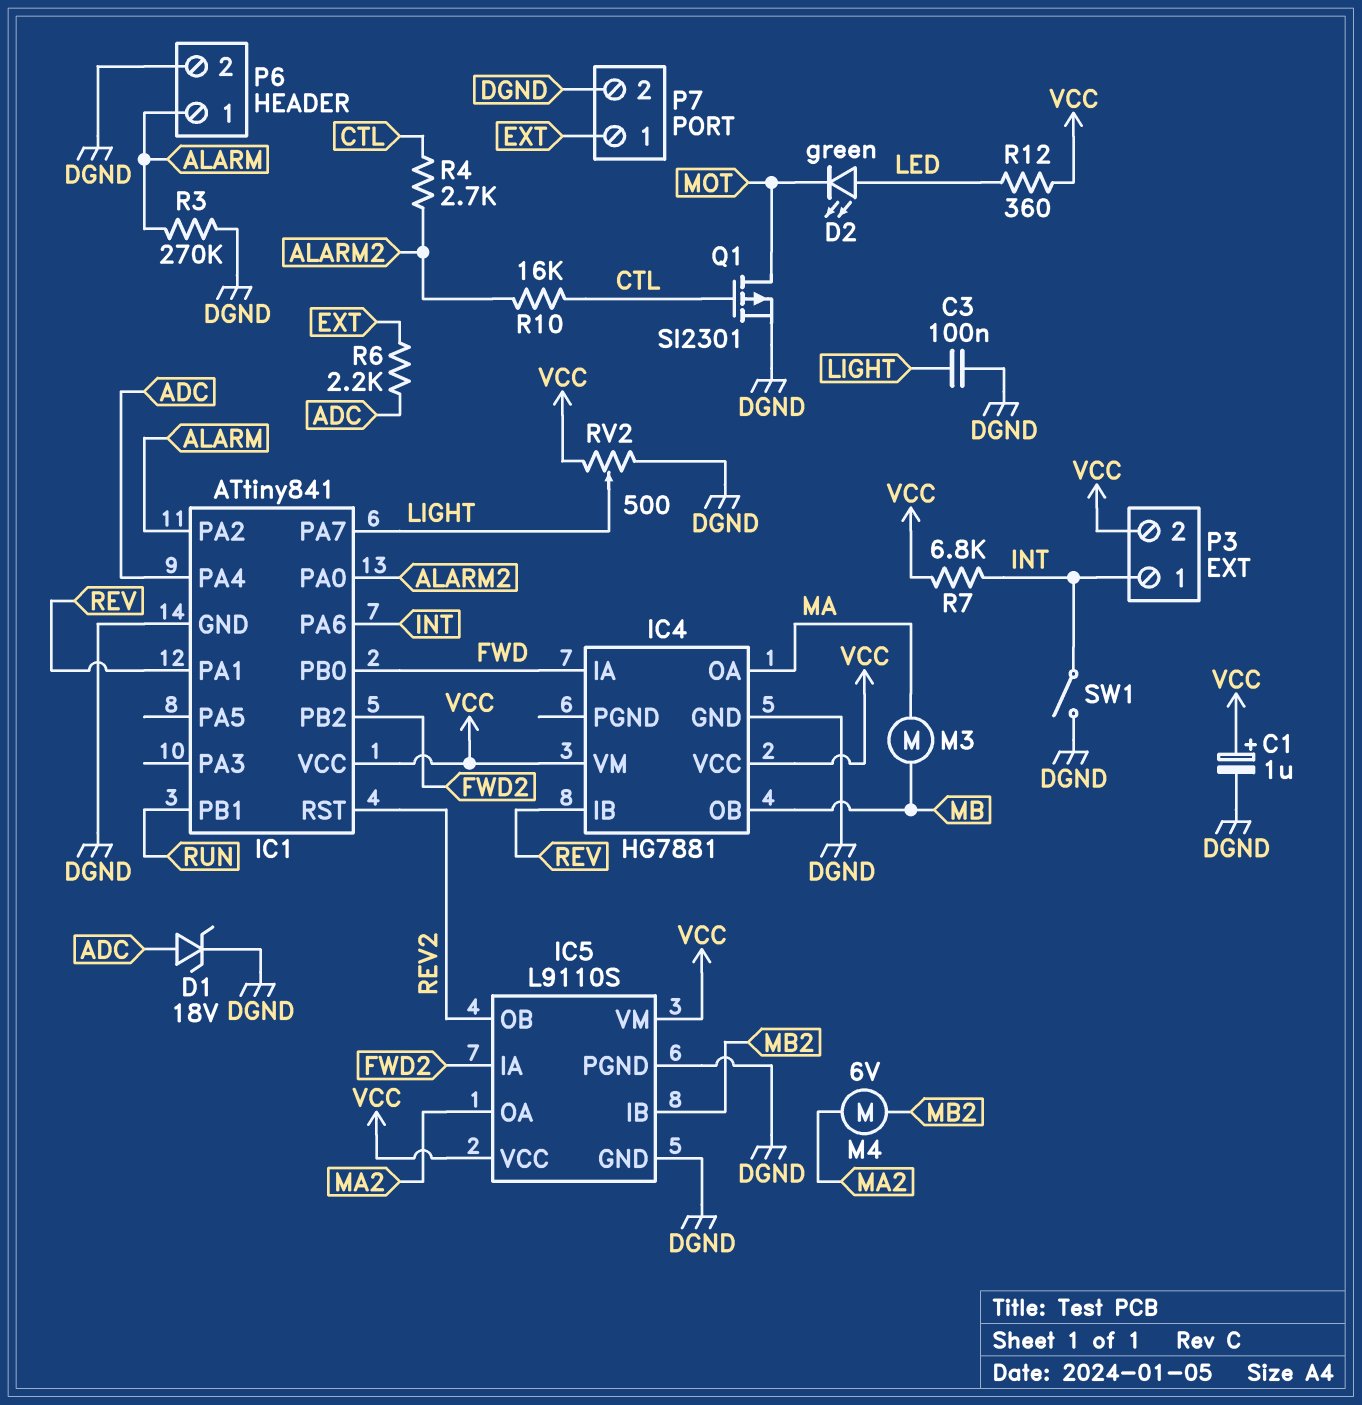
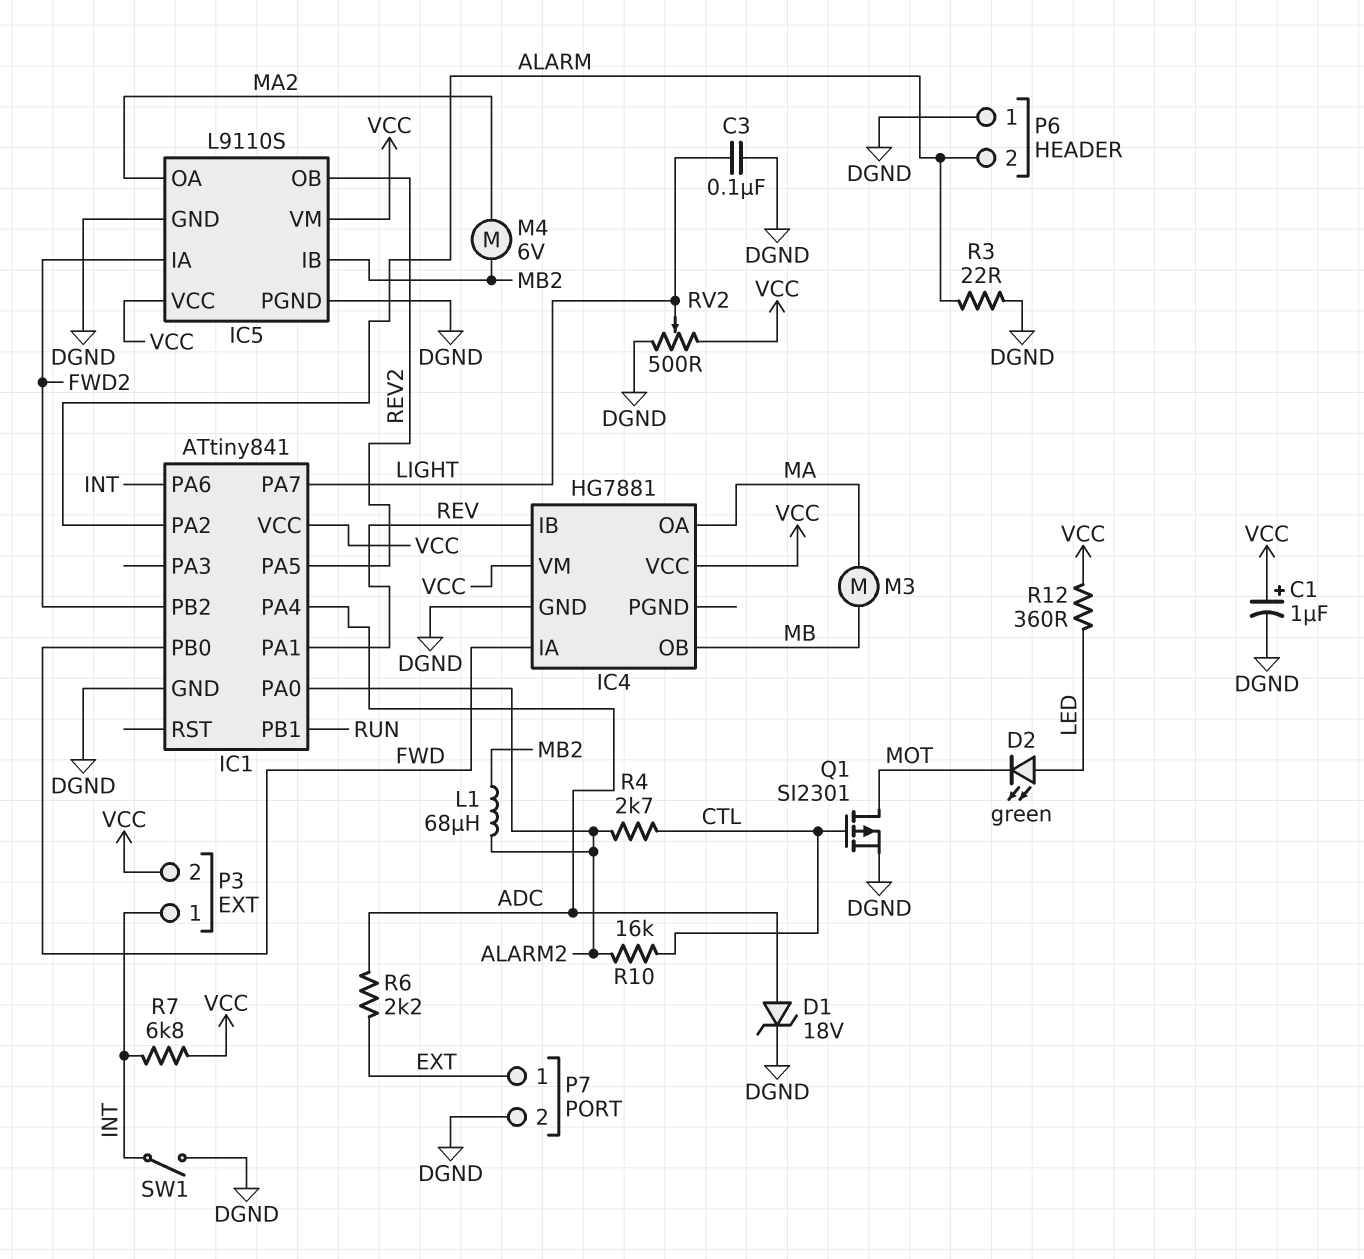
IC1 pin PA5: none -> REV2
IC1 pin RST: REV2 -> none
L1: none -> 68uH (ALARM2, MB2)
P6 pin 1: ALARM -> DGND
P6 pin 2: DGND -> ALARM
R3: 270k (ALARM, DGND) -> 22 (ALARM, DGND)

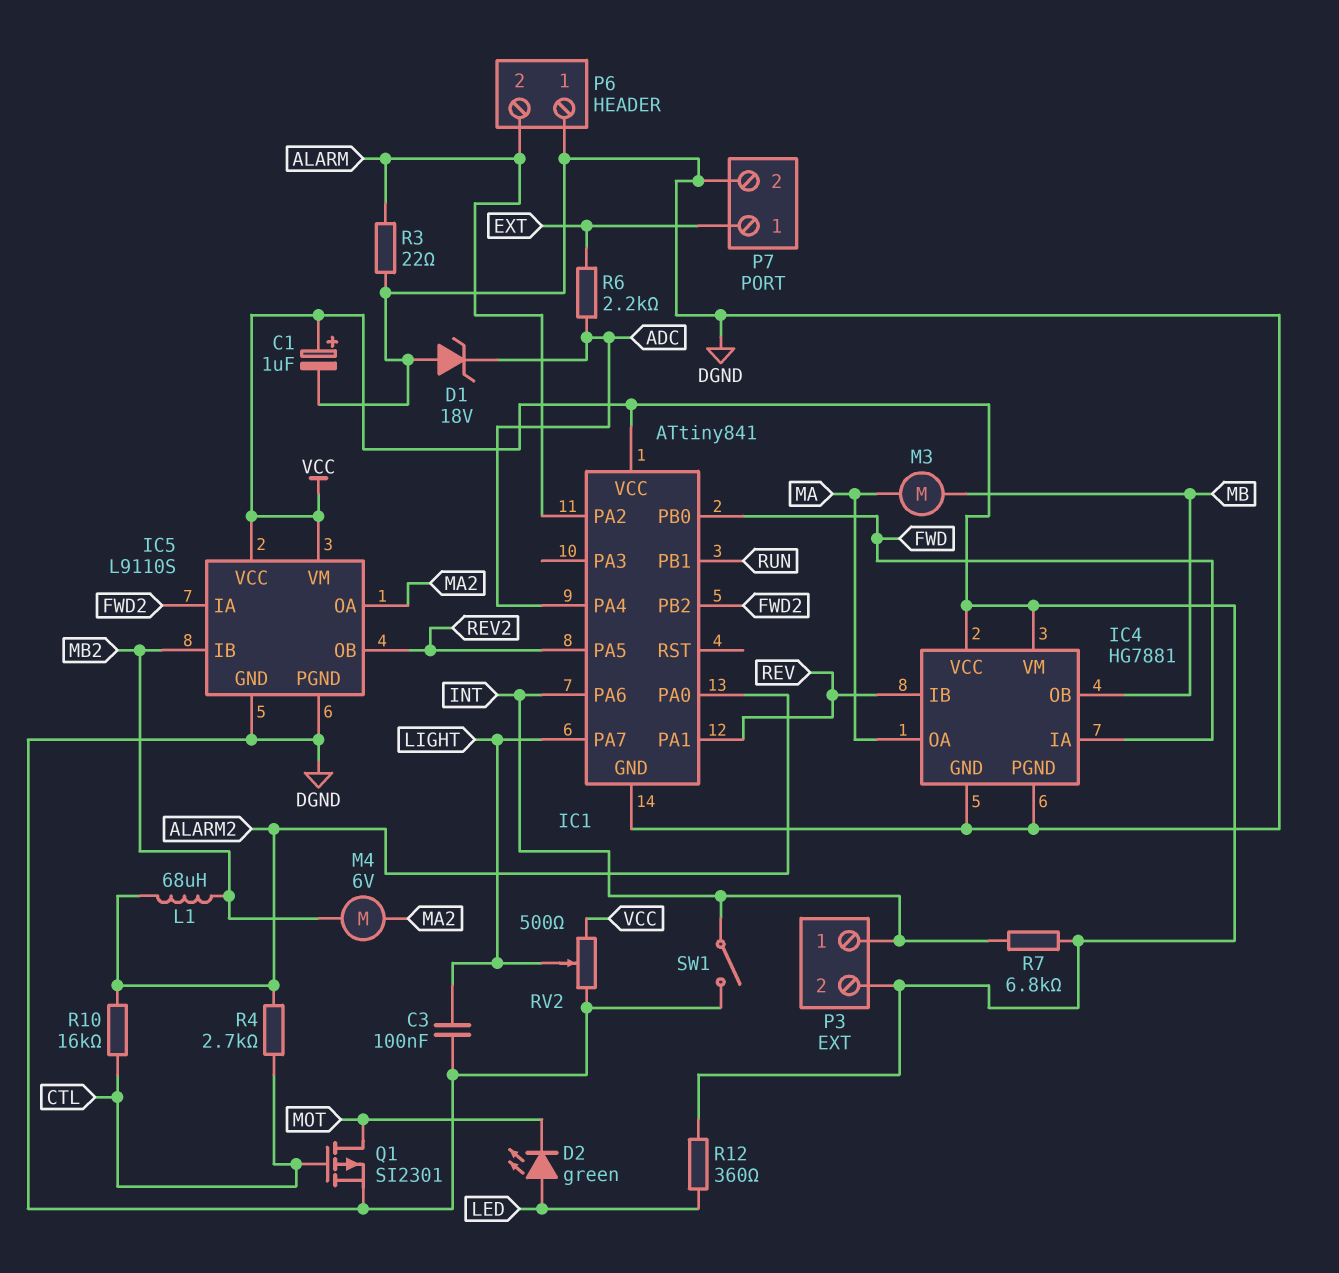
D1: zener 18V (A ADC, K DGND) -> zener 18V (A DGND, K ADC)
IC4 pin PGND: none -> DGND

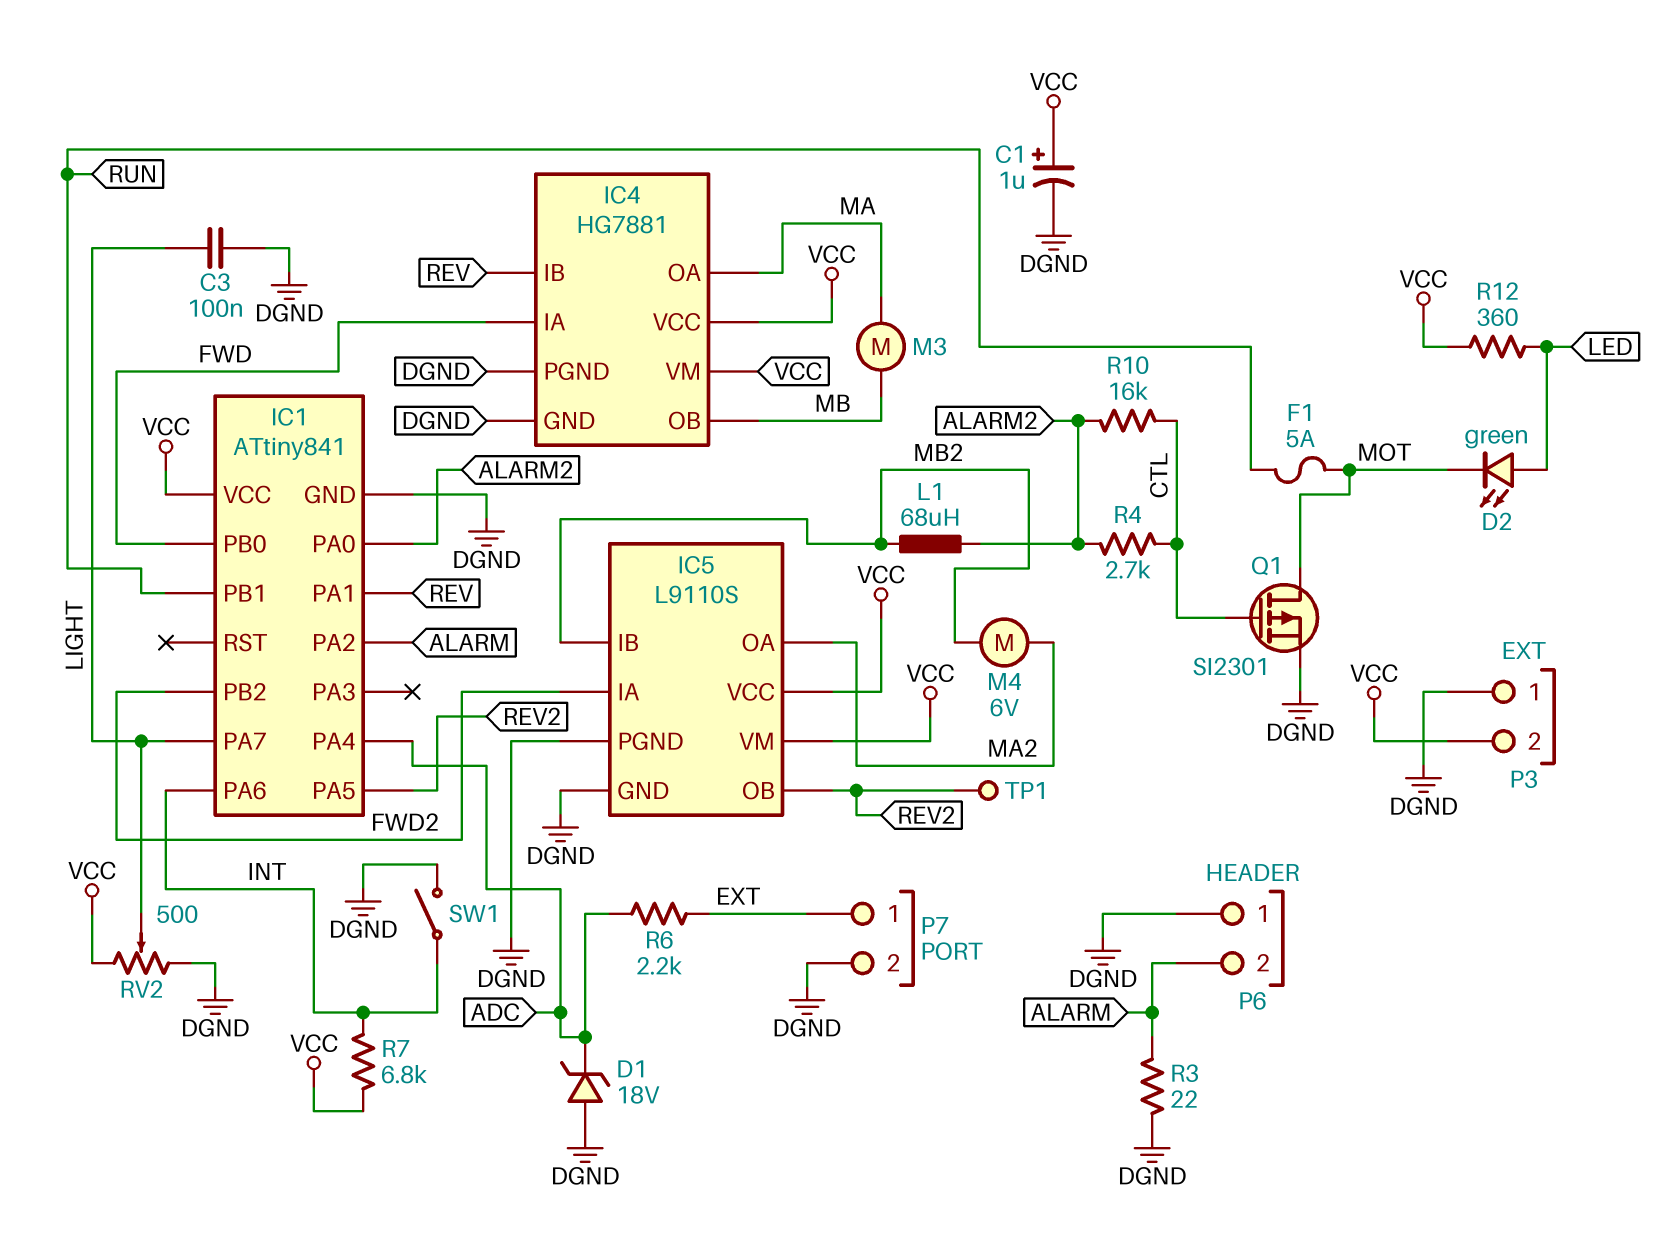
F1: none -> 5A (MOT, RUN)
P3 pin 1: INT -> DGND
TP1: none -> test point (REV2)

